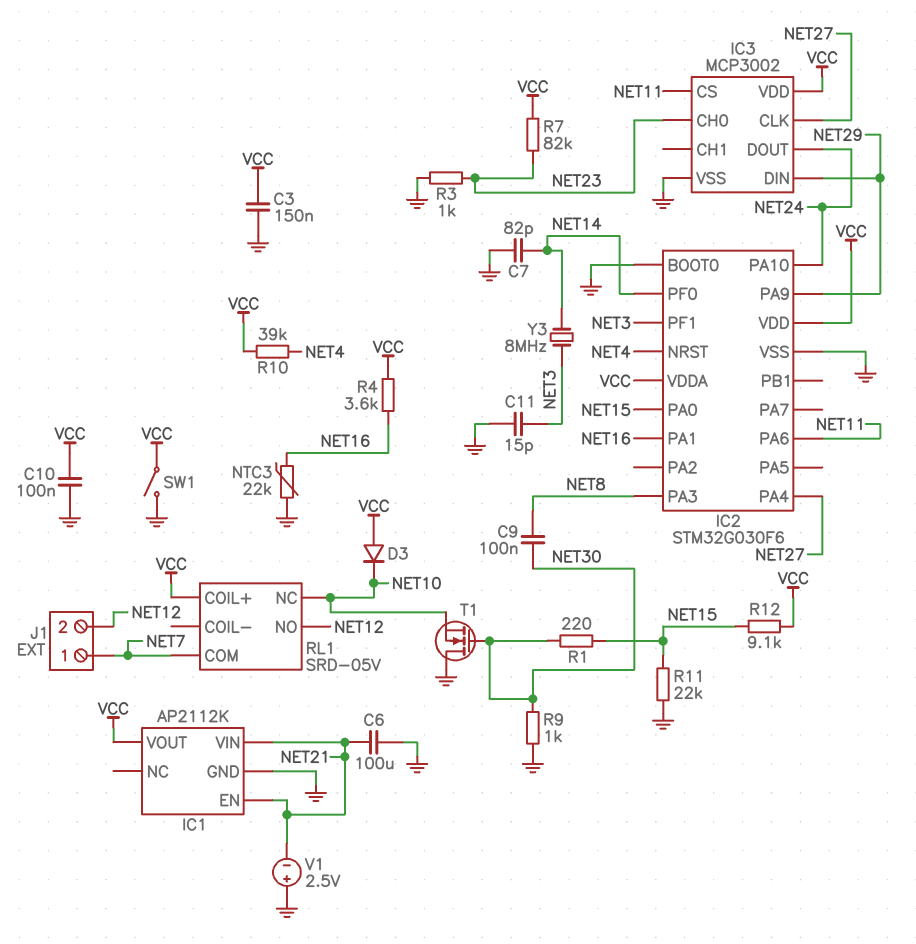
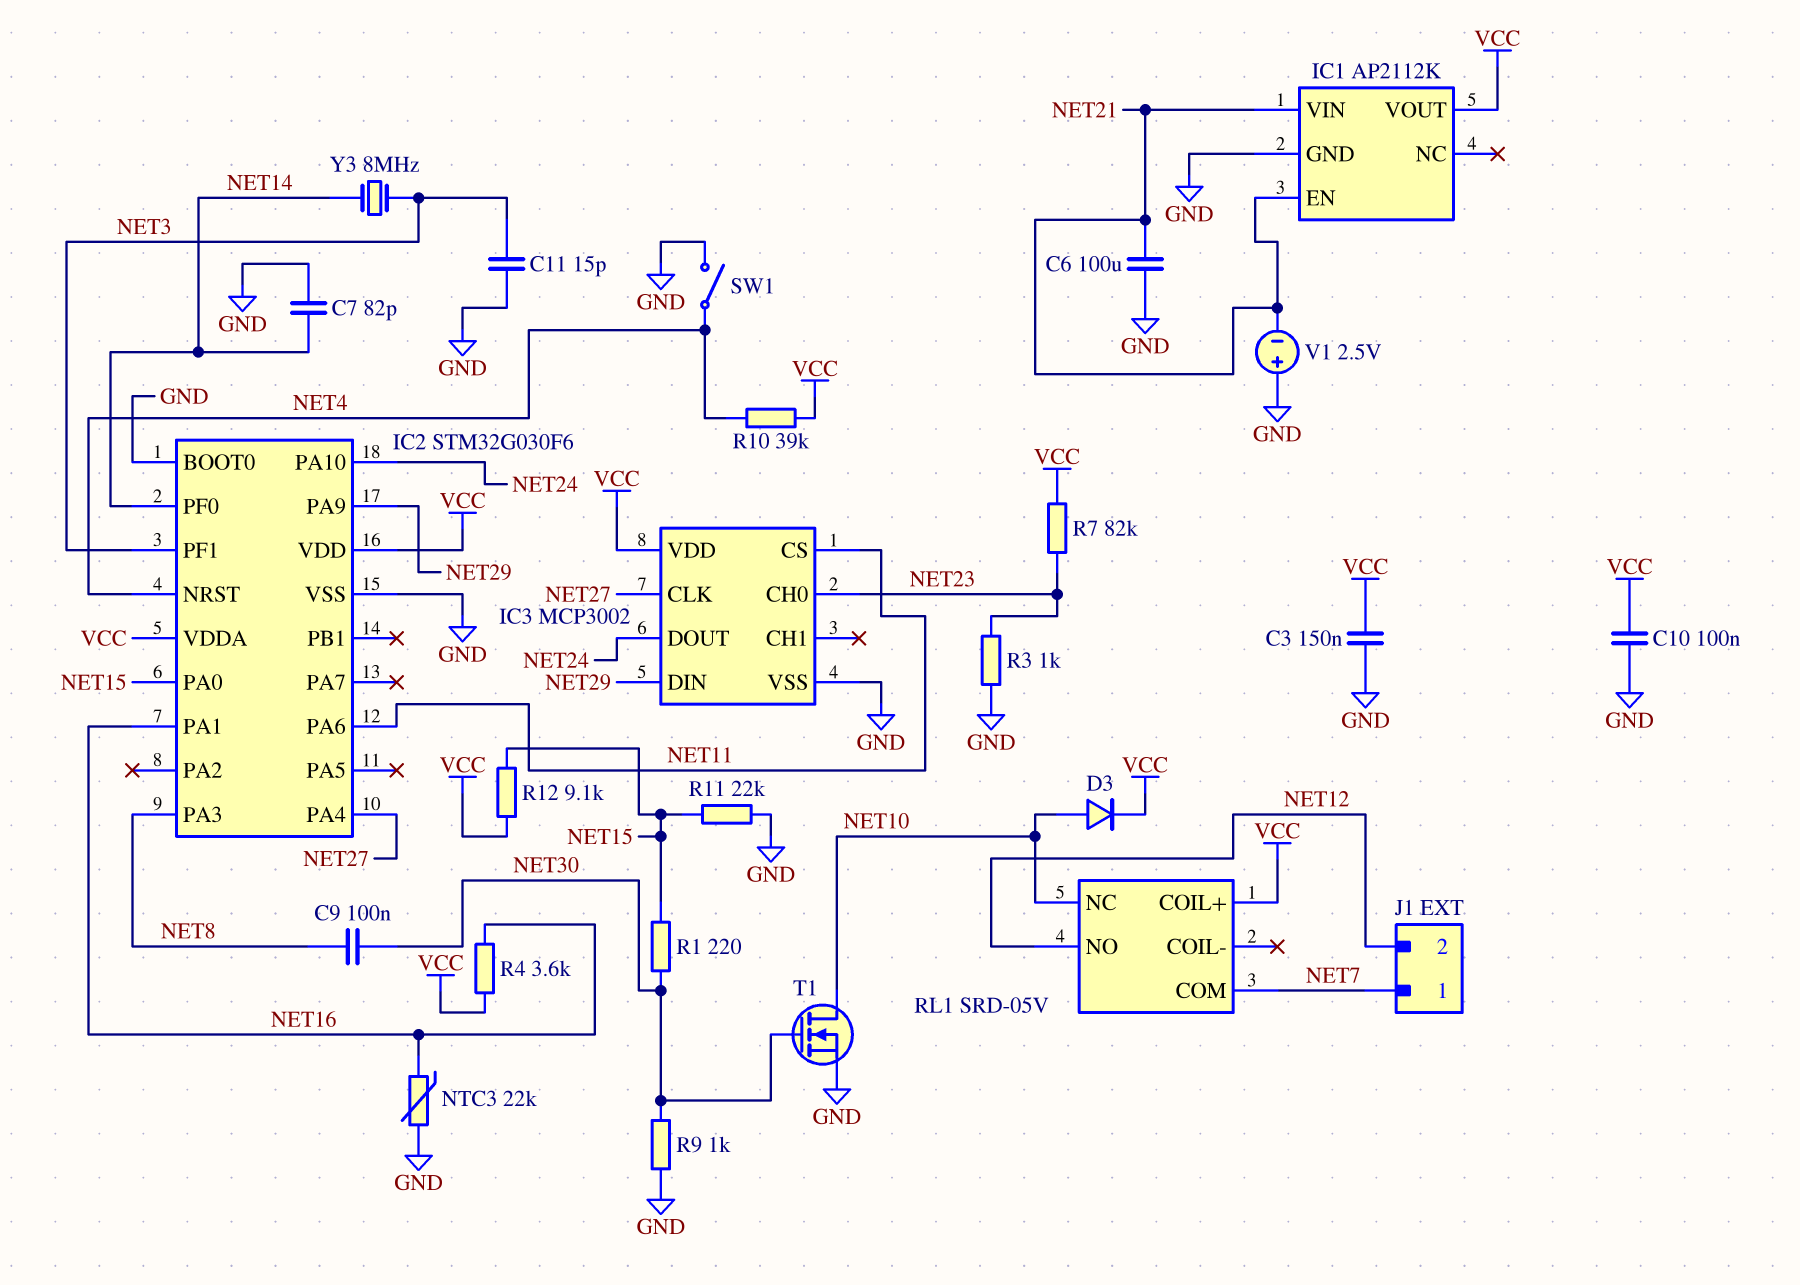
D3: diode (A VCC, K NET10) -> diode (A NET10, K VCC)
SW1: switch (GND, VCC) -> switch (GND, NET4)
T1: NMOS (G NET30, D GND, S NET10) -> NMOS (G NET30, D NET10, S GND)

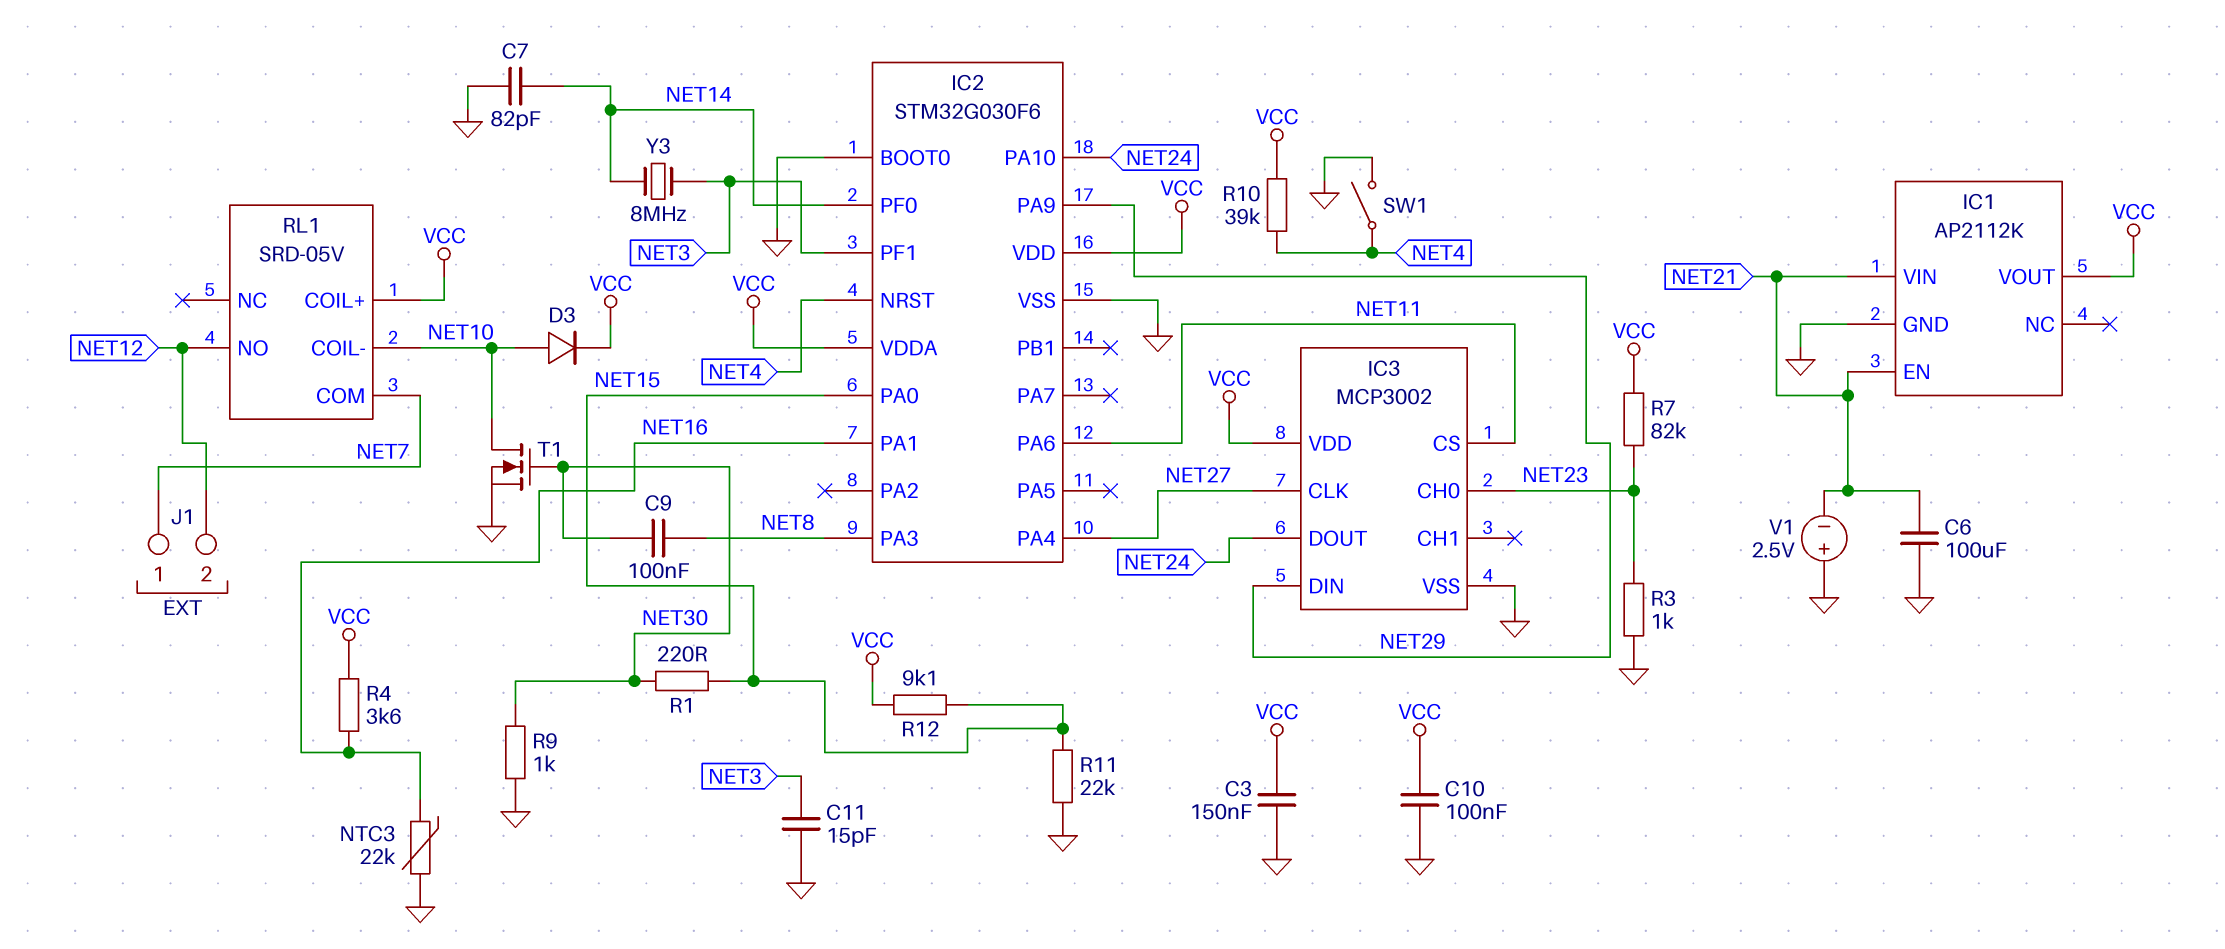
RL1 pin COIL-: none -> NET10
RL1 pin NC: NET10 -> none

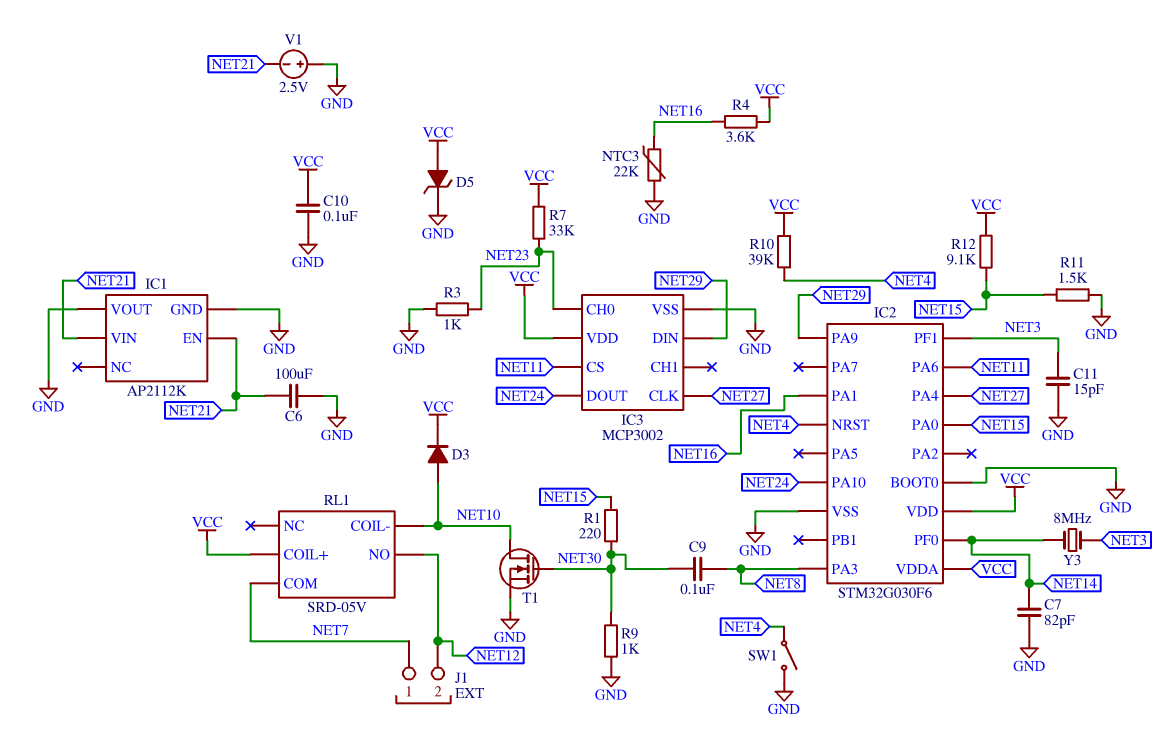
C3: 150nF (GND, VCC) -> none
D5: none -> zener (A VCC, K GND)
IC1 pin VOUT: VCC -> GND
R7: 82k (NET23, VCC) -> 33k (NET23, VCC)
R11: 22k (GND, NET15) -> 1.5k (GND, NET15)

